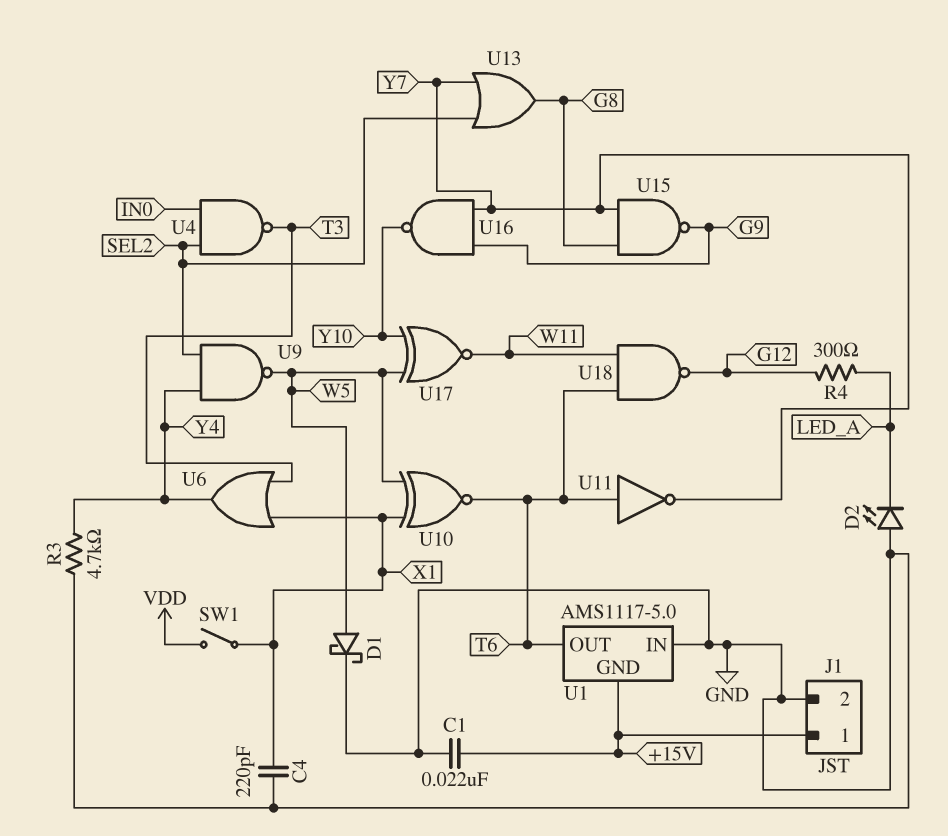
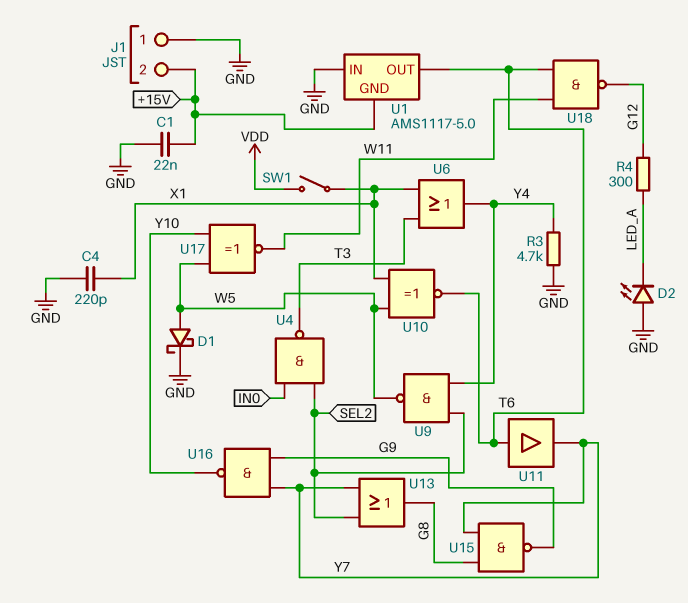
J1 pin 1: +15V -> GND
J1 pin 2: GND -> +15V
U11: NOT (in T6, out Y7) -> buffer (in T6, out Y7)

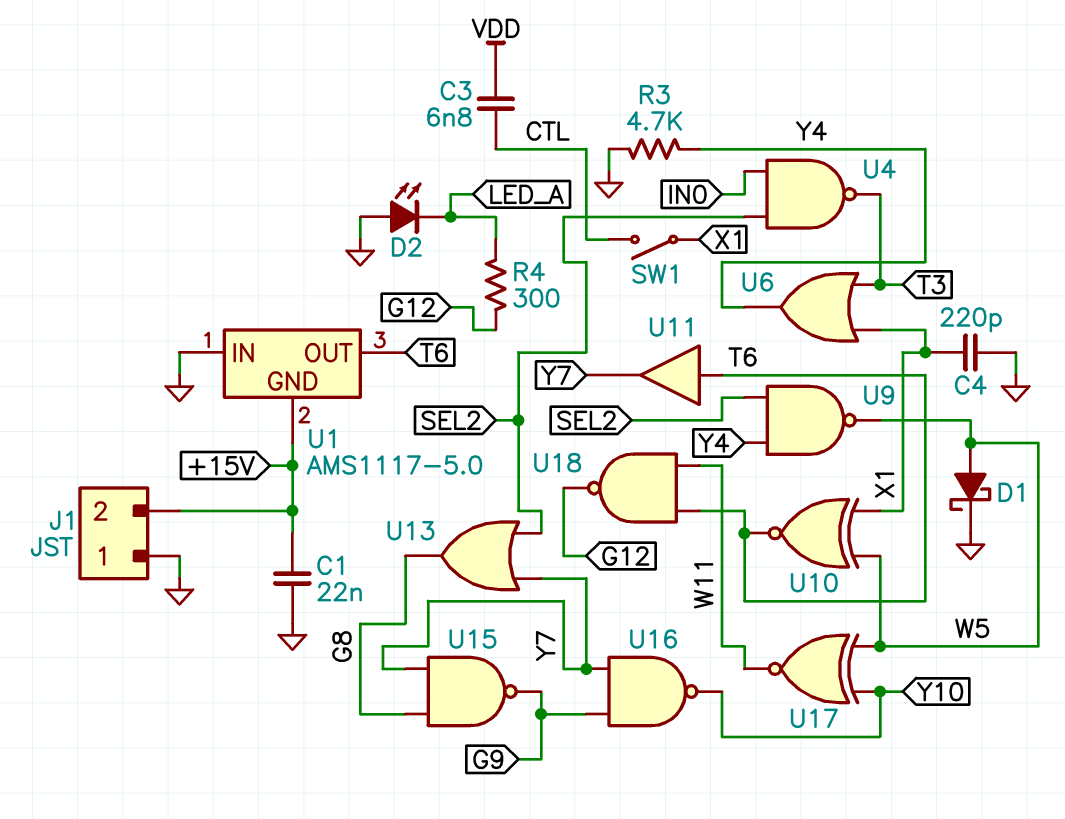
C3: none -> 6.8nF (CTL, VDD)
SW1: switch (VDD, X1) -> switch (CTL, X1)

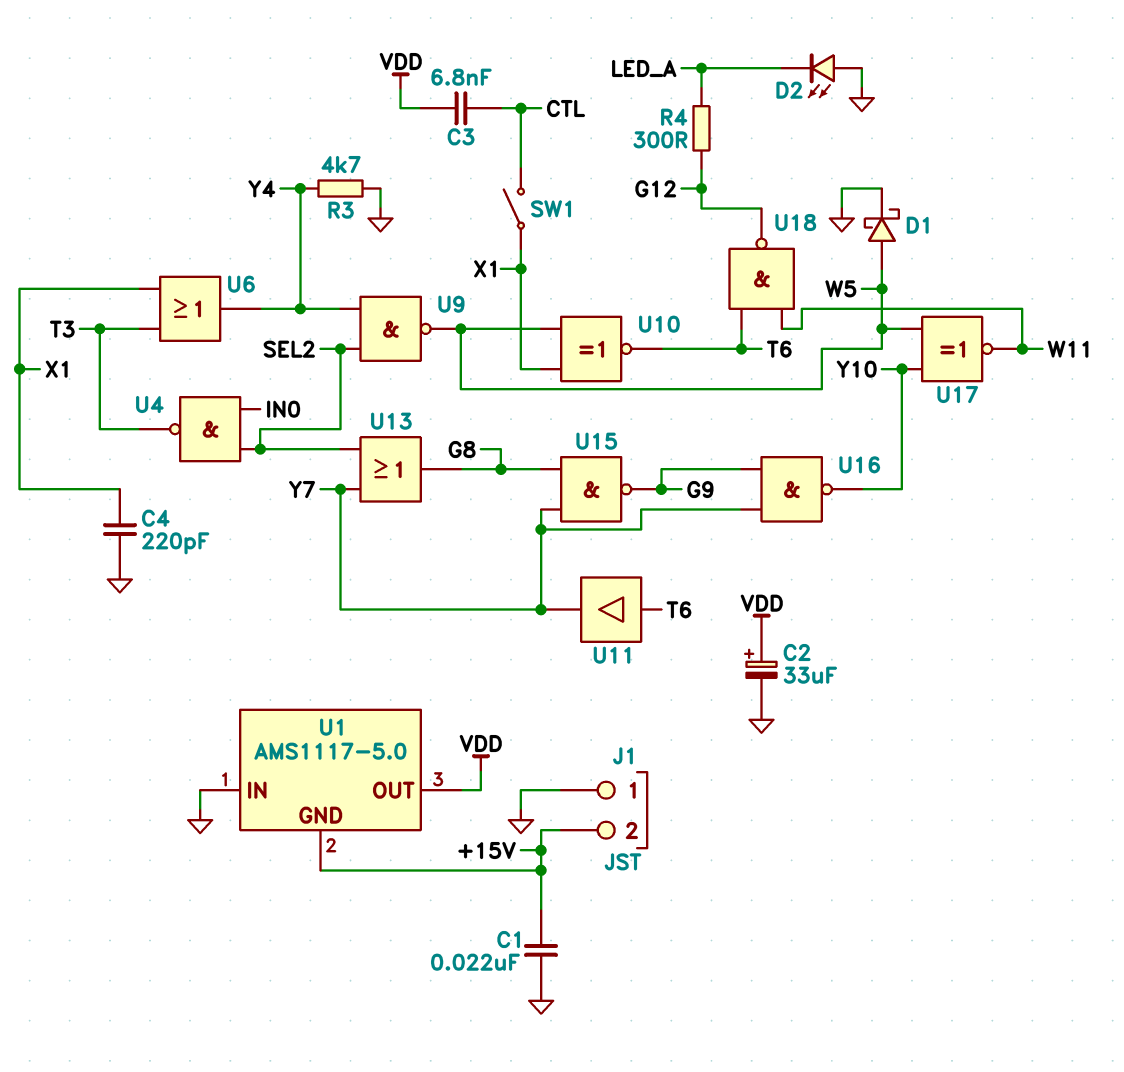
C2: none -> 33uF (plus VDD, minus GND)
U1 pin OUT: T6 -> VDD

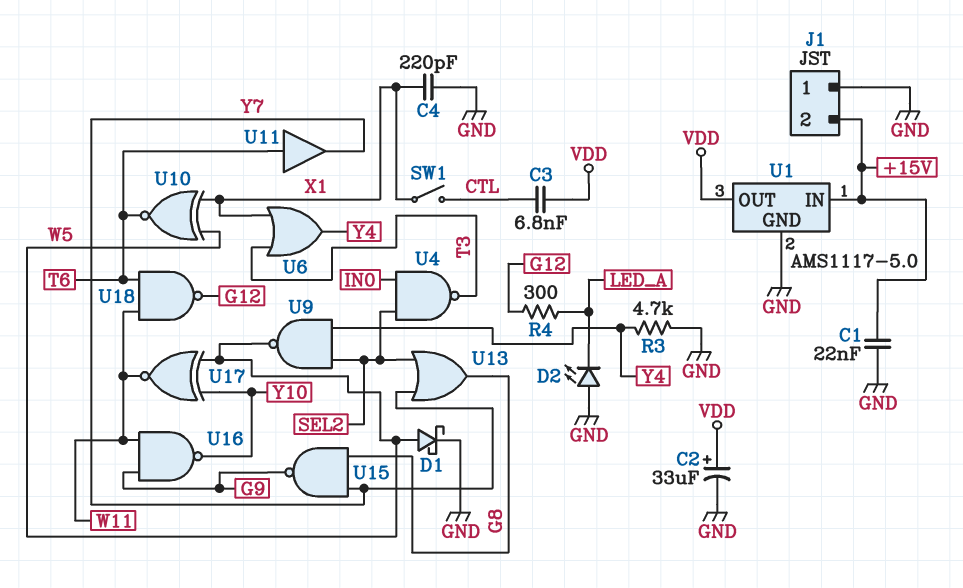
U1 pin GND: +15V -> GND
U1 pin IN: GND -> +15V
U16: NAND (in G9, in Y7, out Y10) -> NAND (in G9, in W11, out Y10)

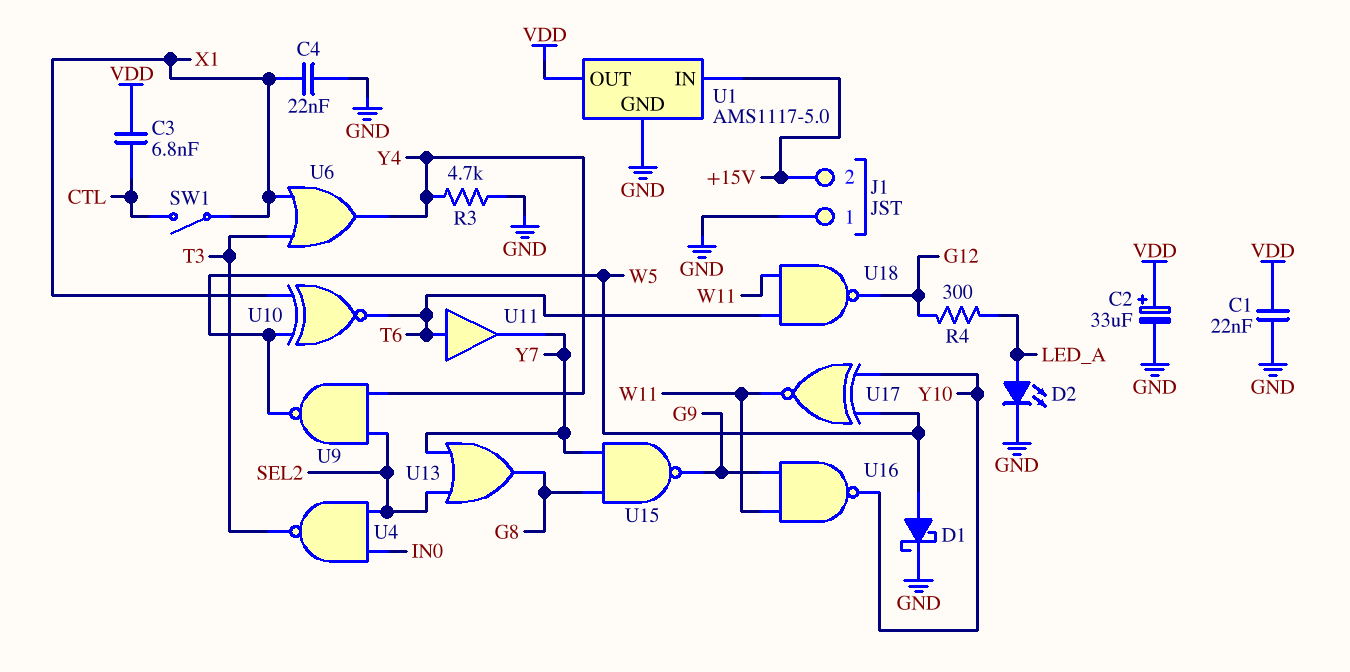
C1: 22nF (+15V, GND) -> 22nF (GND, VDD)
C4: 220pF (GND, X1) -> 22nF (GND, X1)
D2: LED (A GND, K LED_A) -> LED (A LED_A, K GND)

